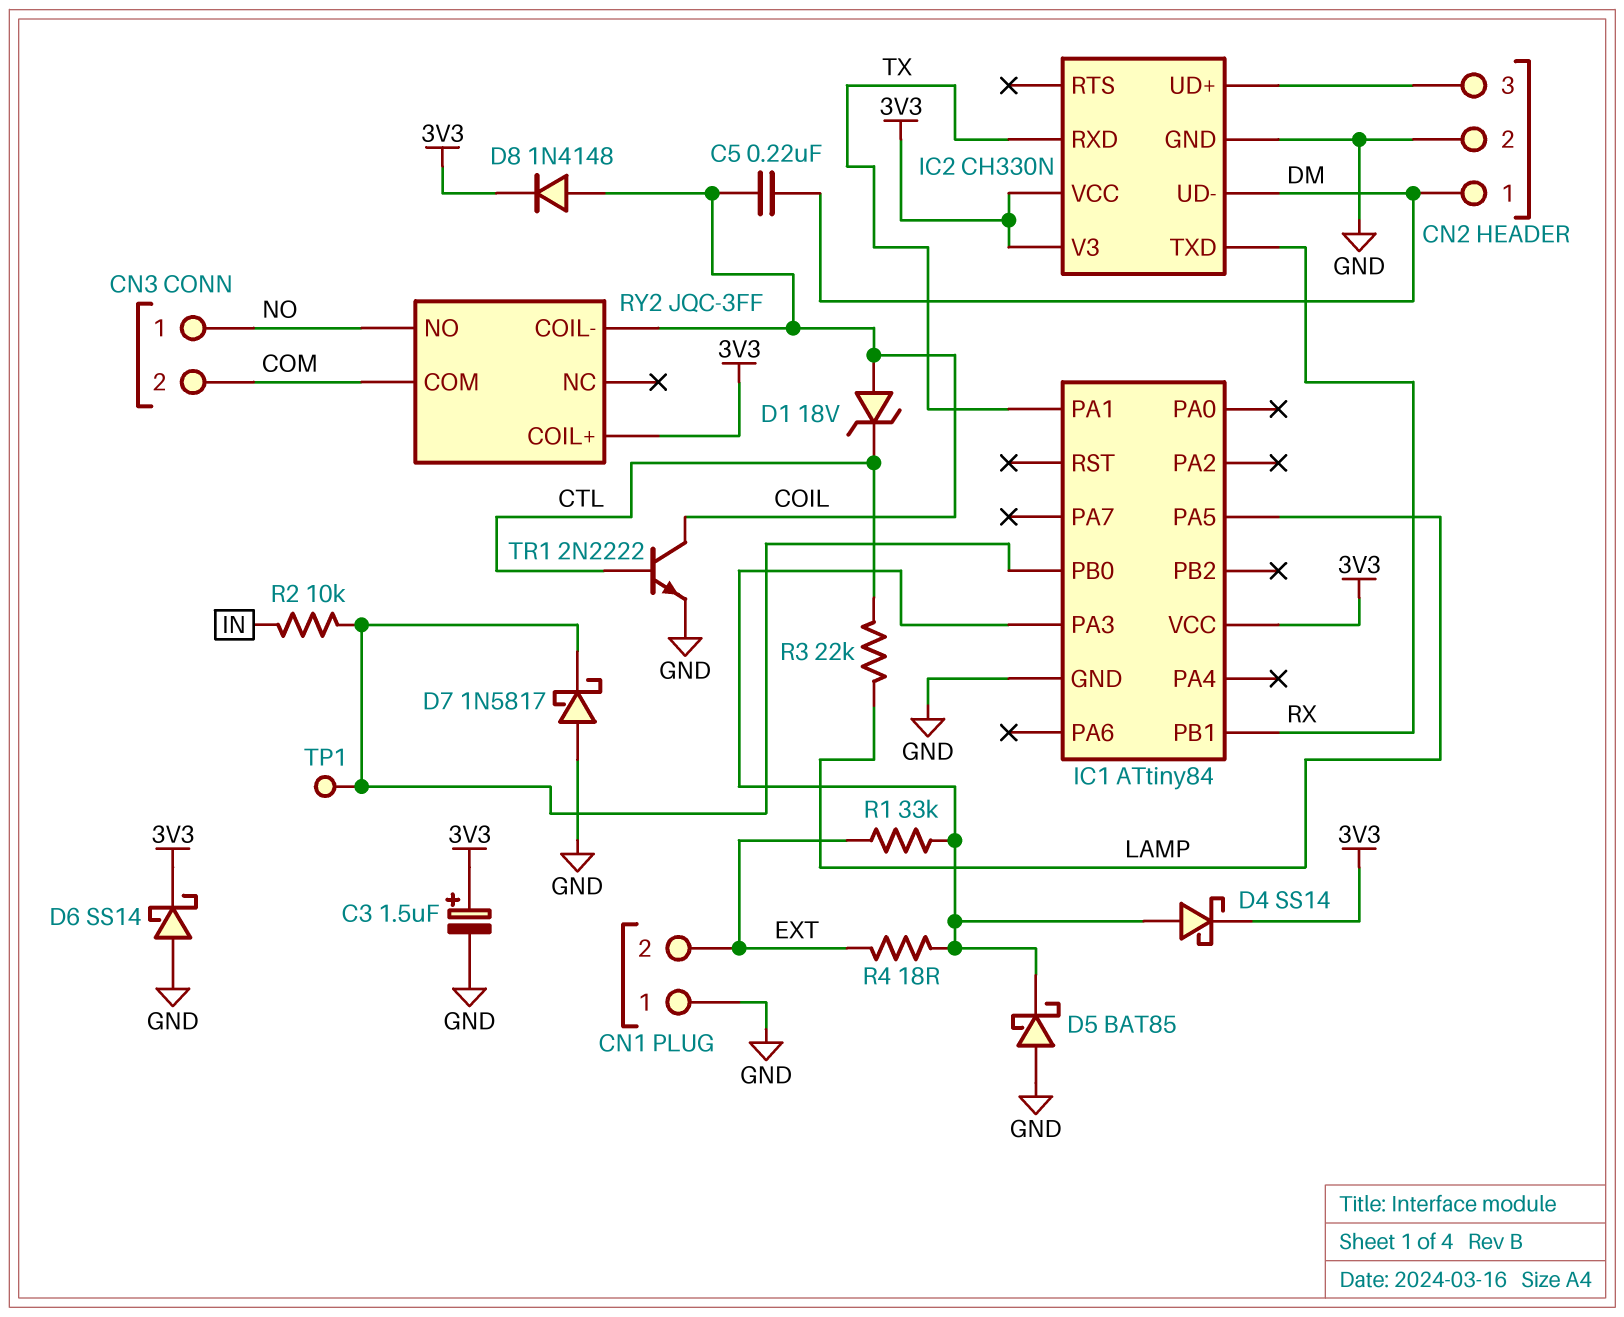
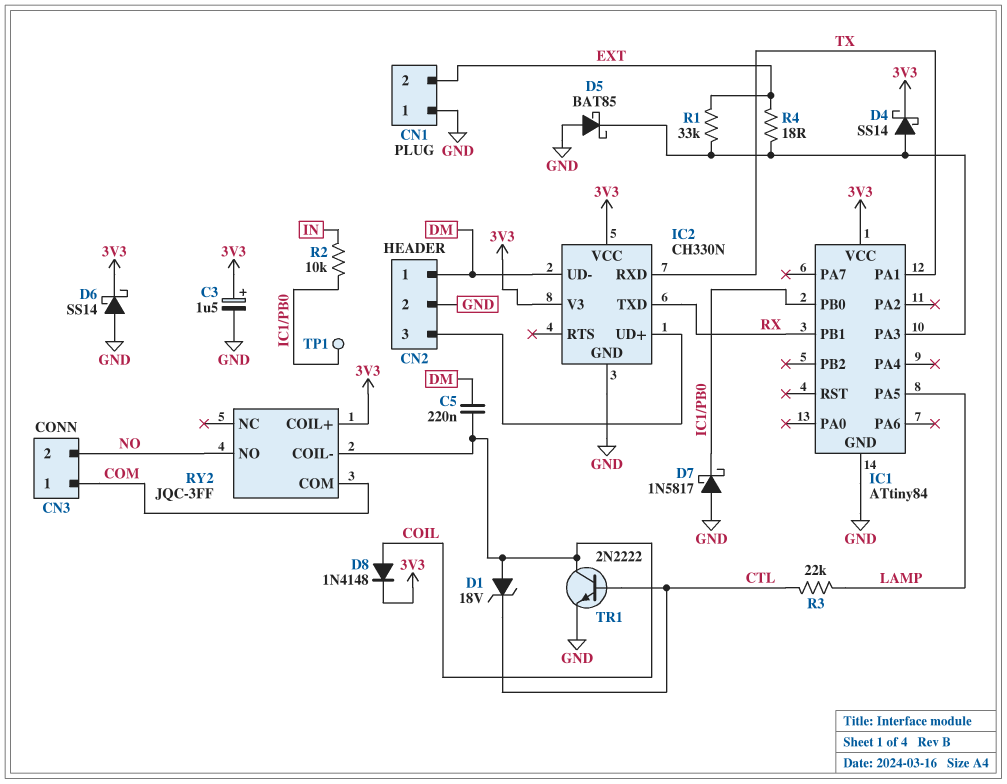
CN3 pin 1: NO -> COM
CN3 pin 2: COM -> NO

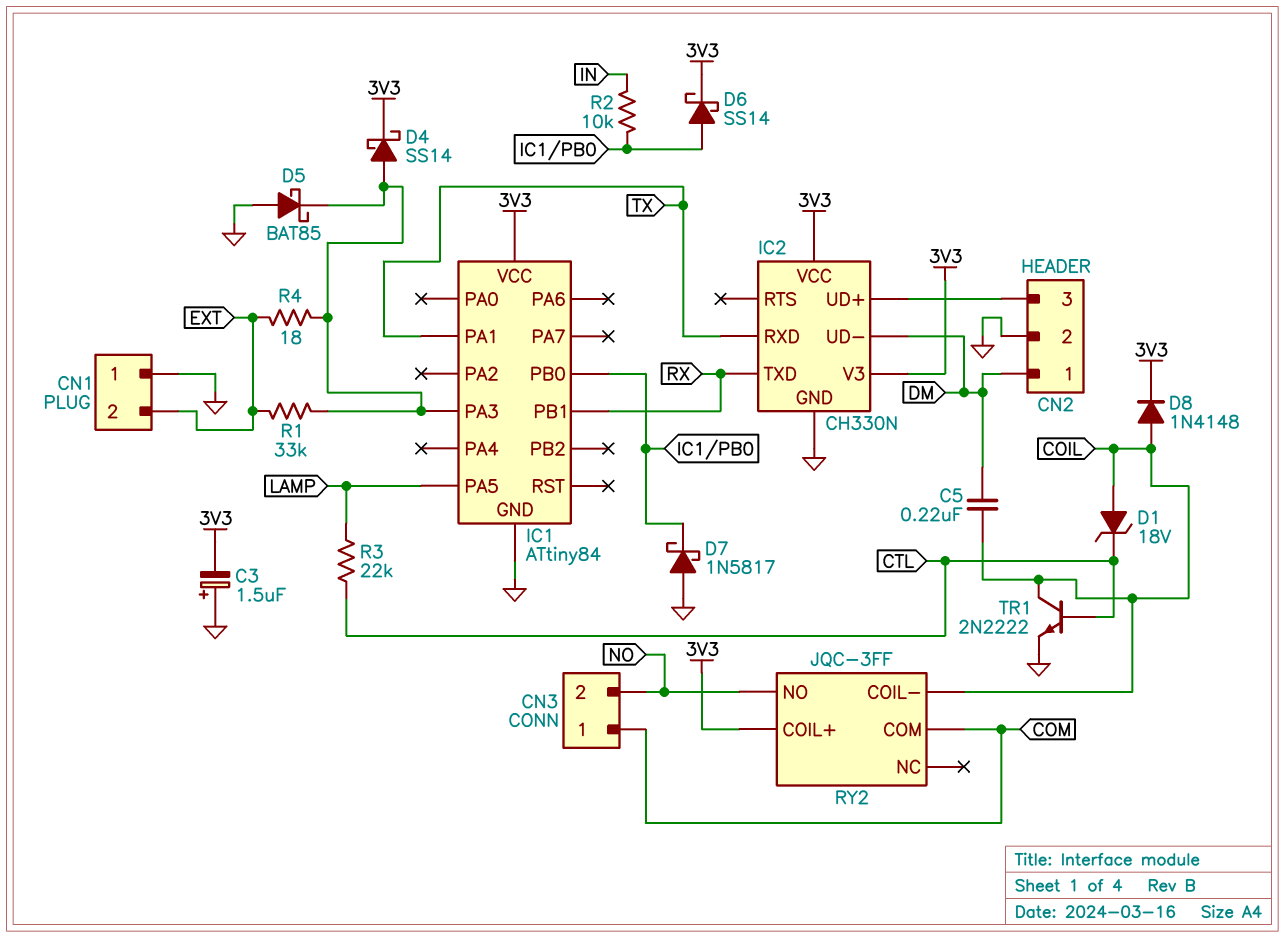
C3: 1.5uF (plus 3V3, minus GND) -> 1.5uF (plus GND, minus 3V3)
D6: schottky SS14 (A GND, K 3V3) -> schottky SS14 (A IC1/PB0, K 3V3)
TP1: test point (IC1/PB0) -> none

